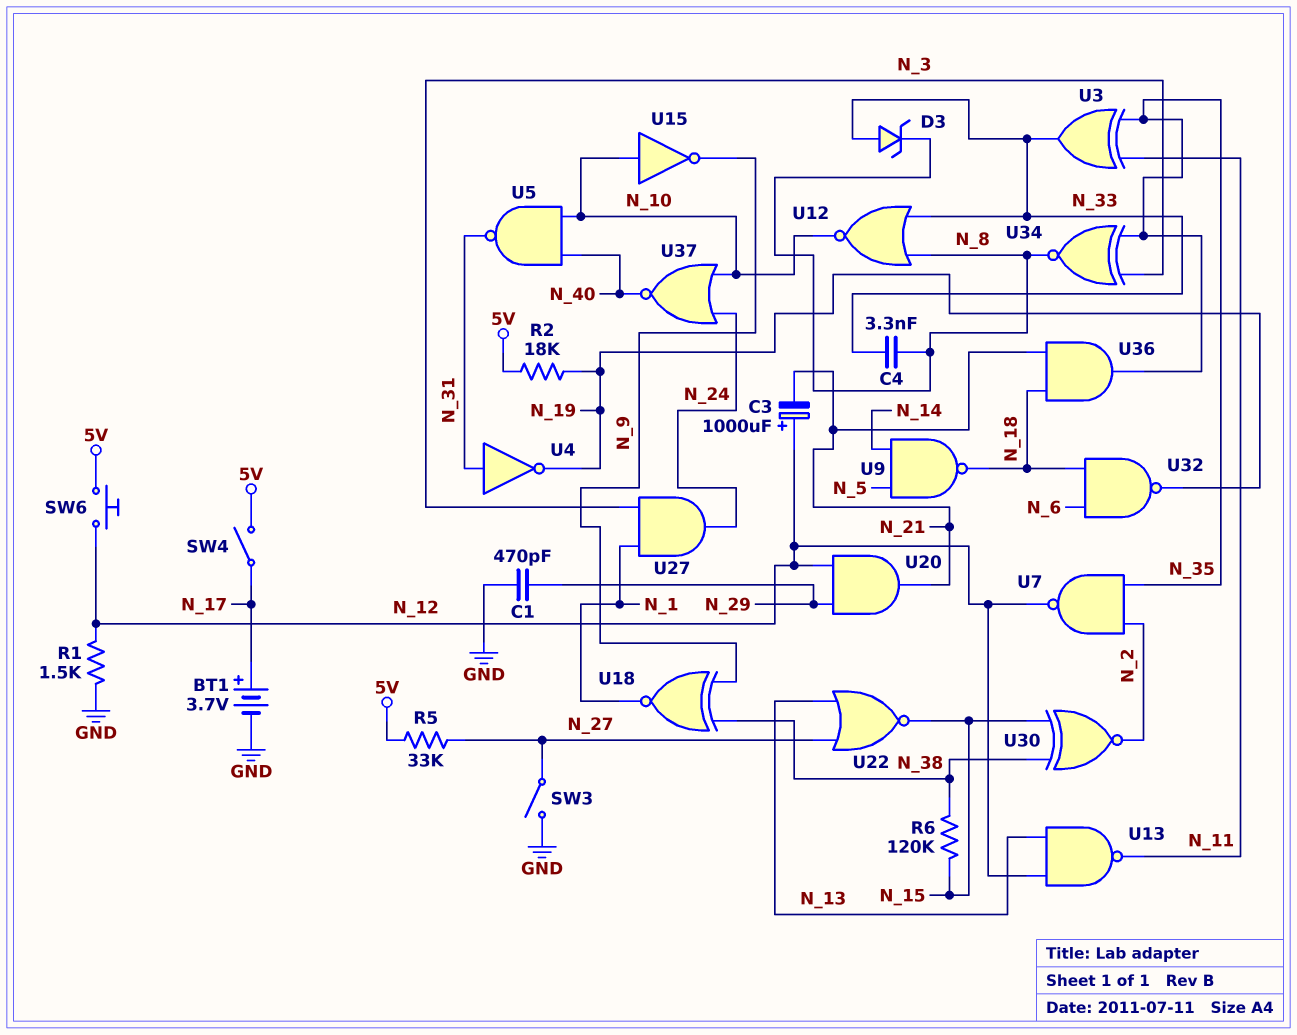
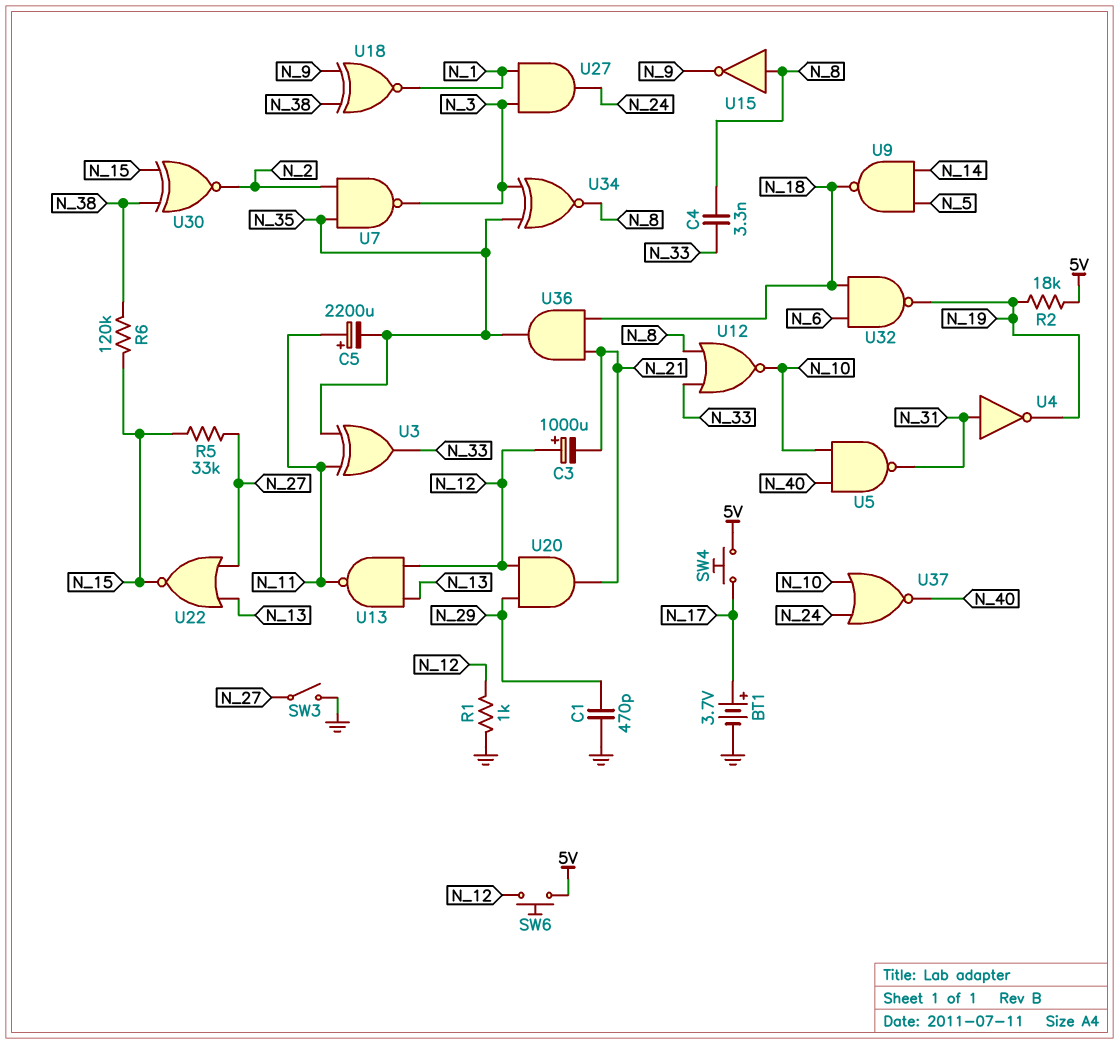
C5: none -> 2200uF (plus N_11, minus N_35)
D3: zener (A N_33, K N_8) -> none
R1: 1.5k (GND, N_12) -> 1k (GND, N_12)
R5: 33k (5V, N_27) -> 33k (N_15, N_27)
SW4: switch (5V, N_17) -> button (5V, N_17)
U7: NAND (in N_2, in N_35, out N_12) -> NAND (in N_2, in N_35, out N_3)
U15: NOT (in N_10, out N_9) -> NOT (in N_8, out N_9)

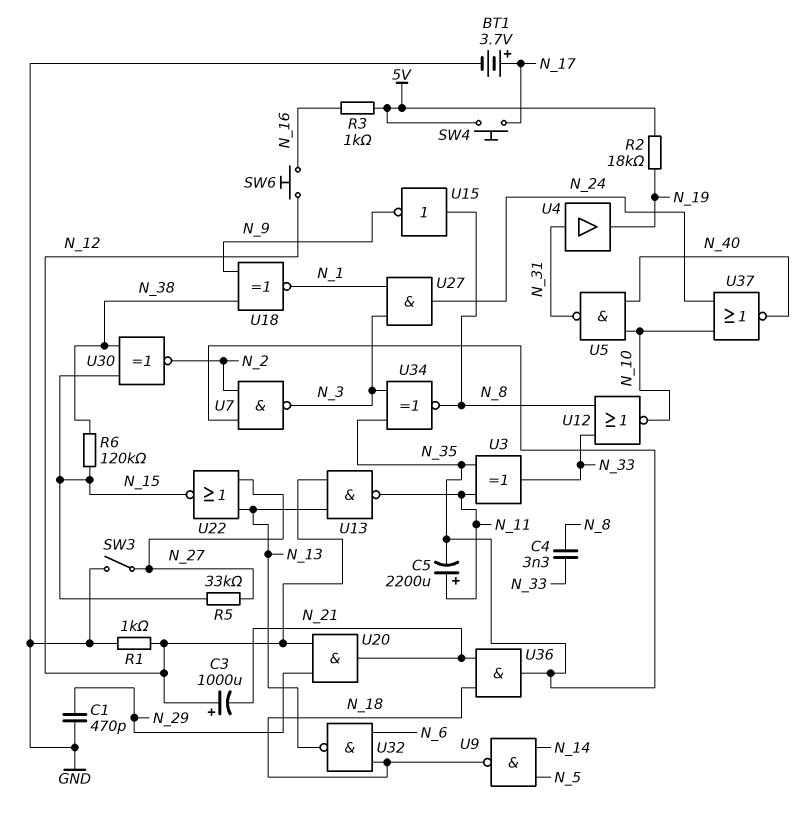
R3: none -> 1k (5V, N_16)
SW6: button (5V, N_12) -> button (N_12, N_16)
U4: NOT (in N_31, out N_19) -> buffer (in N_31, out N_19)
U32: NAND (in N_6, in N_18, out N_19) -> NAND (in N_6, in N_18, out N_13)

